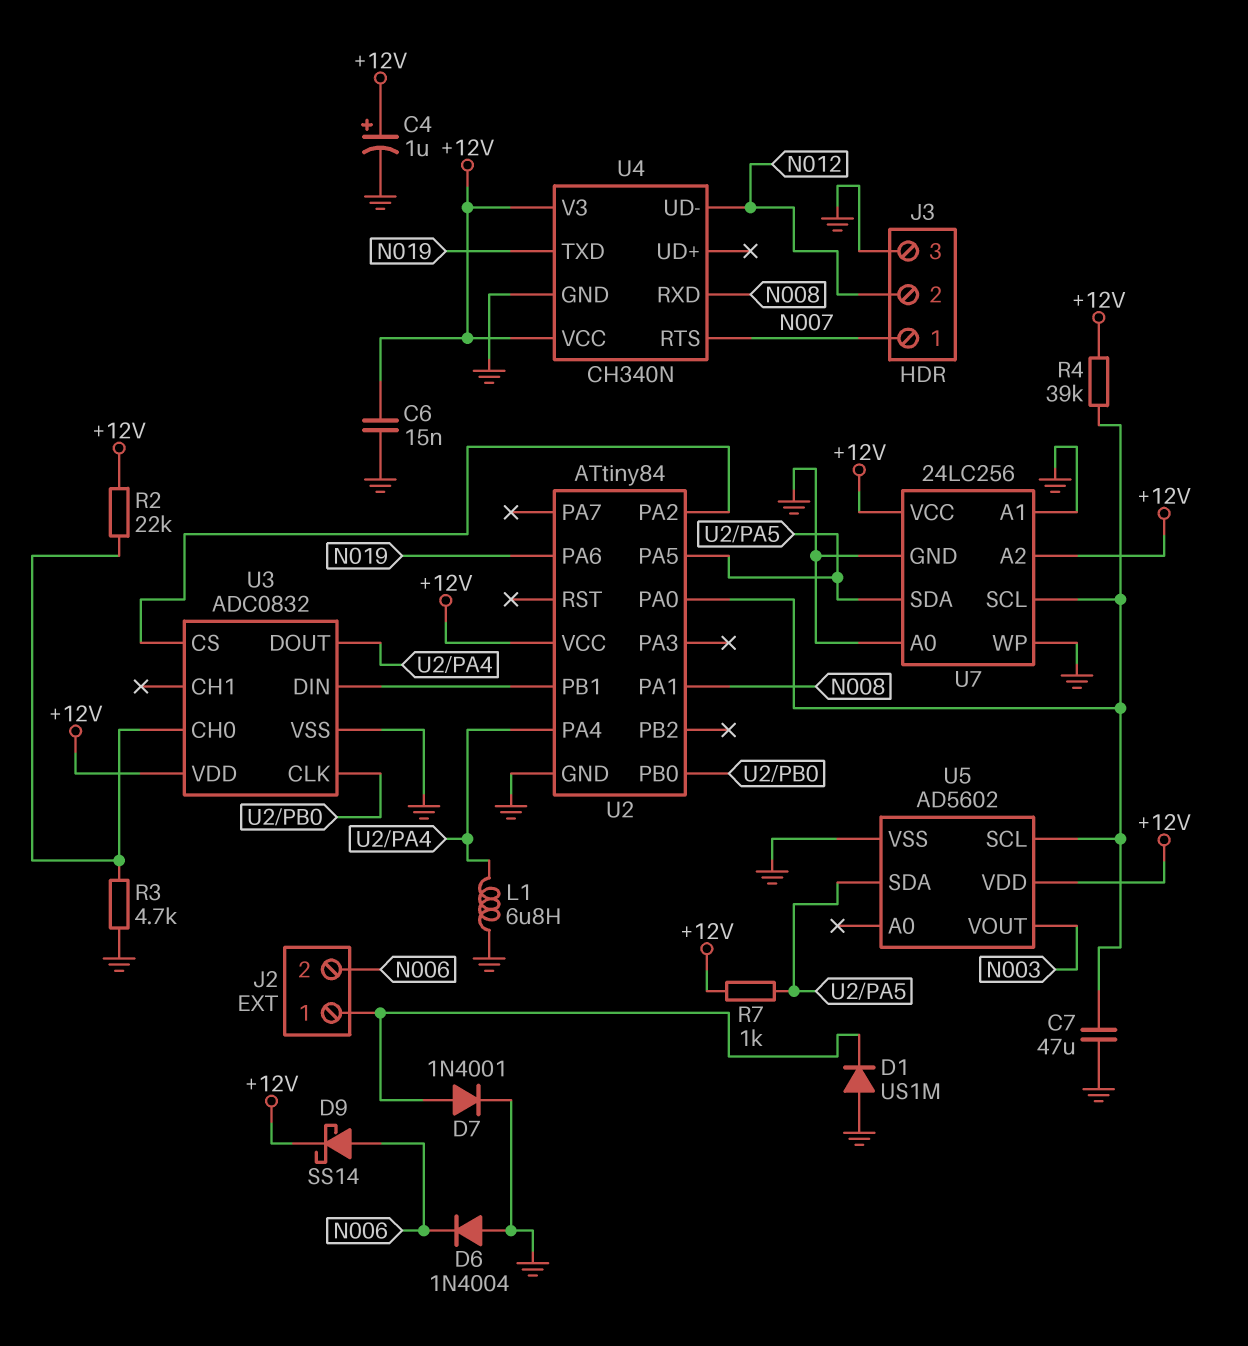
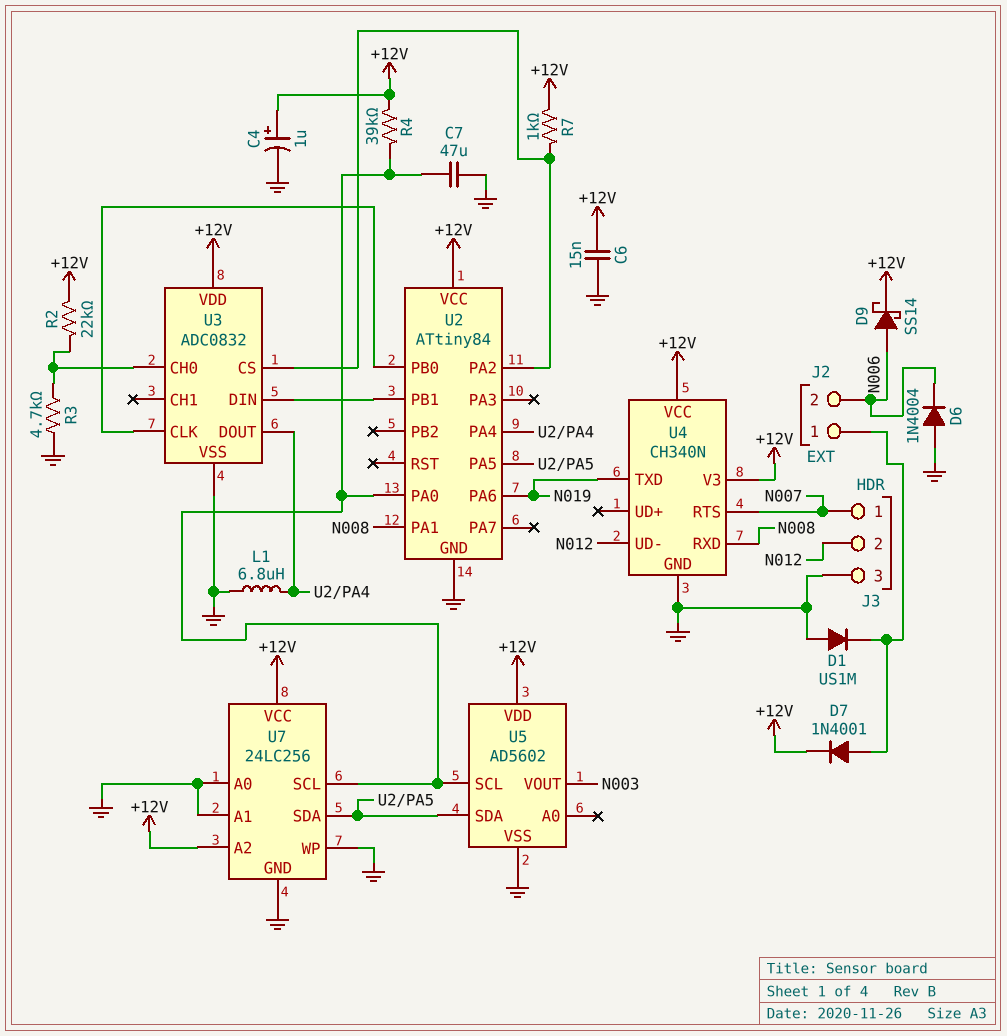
D7: diode 1N4001 (A J2/1, K GND) -> diode 1N4001 (A J2/1, K +12V)
R7: 1k (+12V, U2/PA5) -> 1k (+12V, U2/PA2)

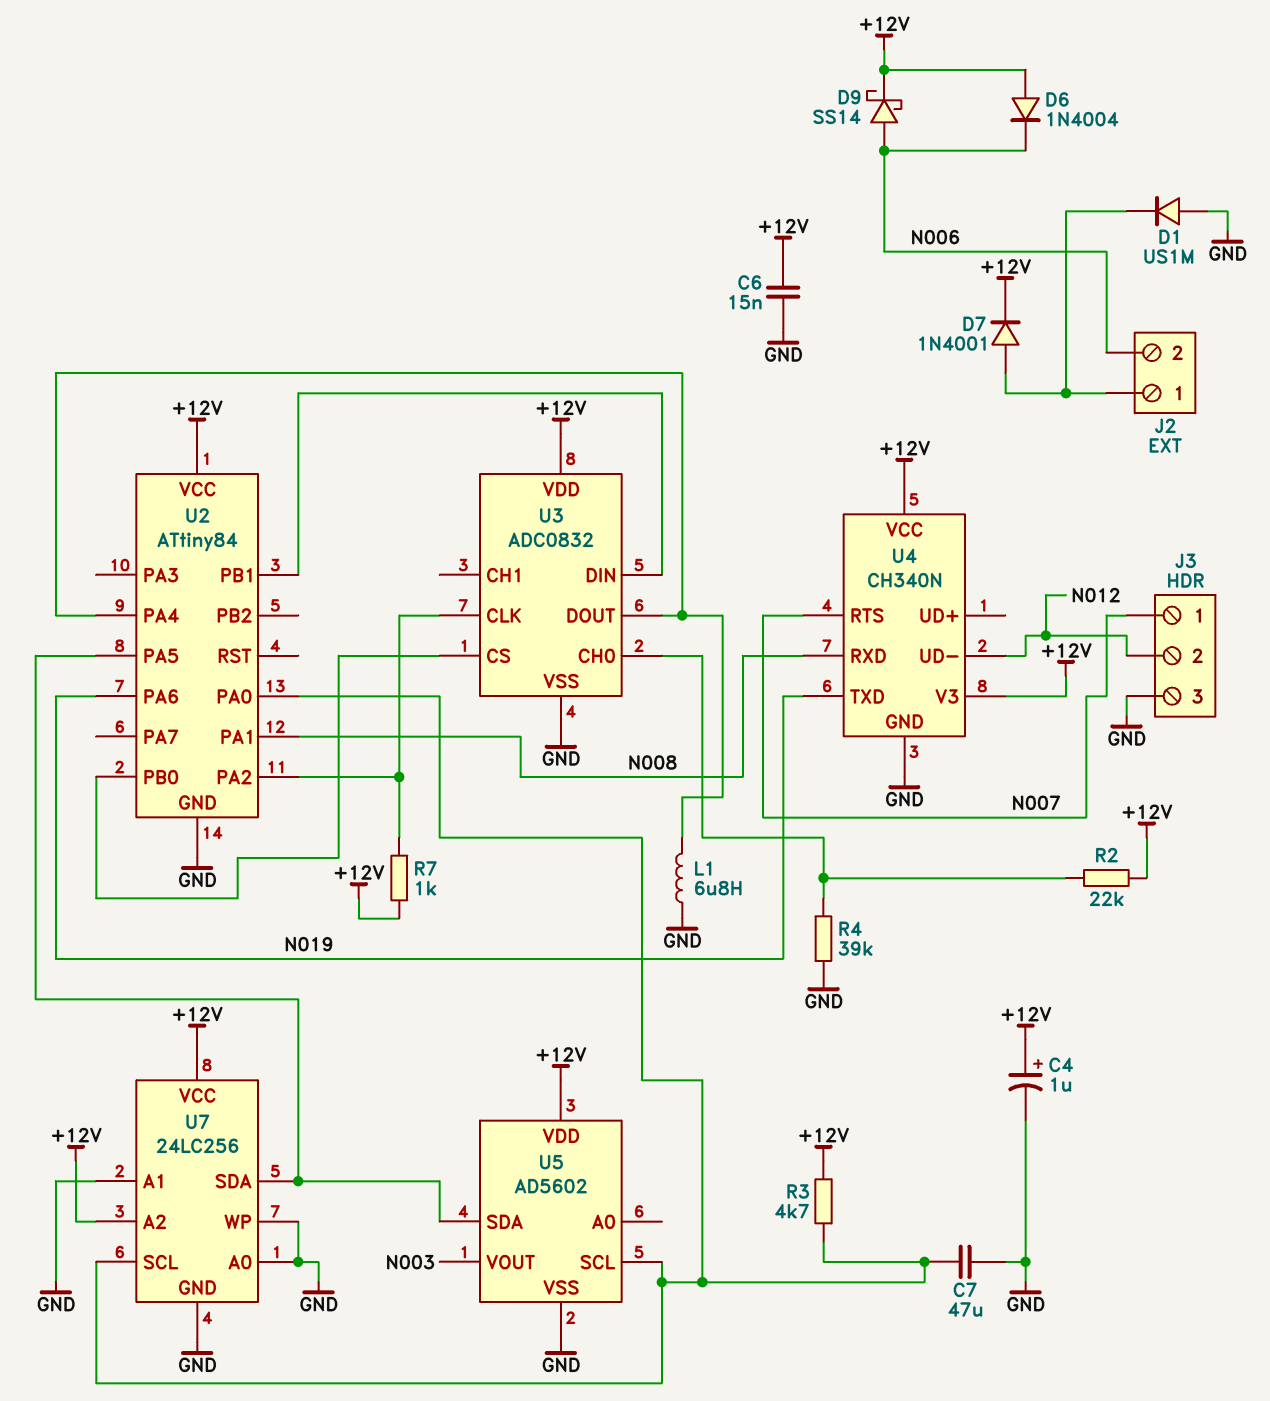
D6: diode 1N4004 (A GND, K N006) -> diode 1N4004 (A +12V, K N006)
R3: 4.7k (GND, U3/CH0) -> 4.7k (+12V, U2/PA0)
R4: 39k (+12V, U2/PA0) -> 39k (GND, U3/CH0)
U3 pin CLK: U2/PB0 -> U2/PA2
U3 pin CS: U2/PA2 -> U2/PB0

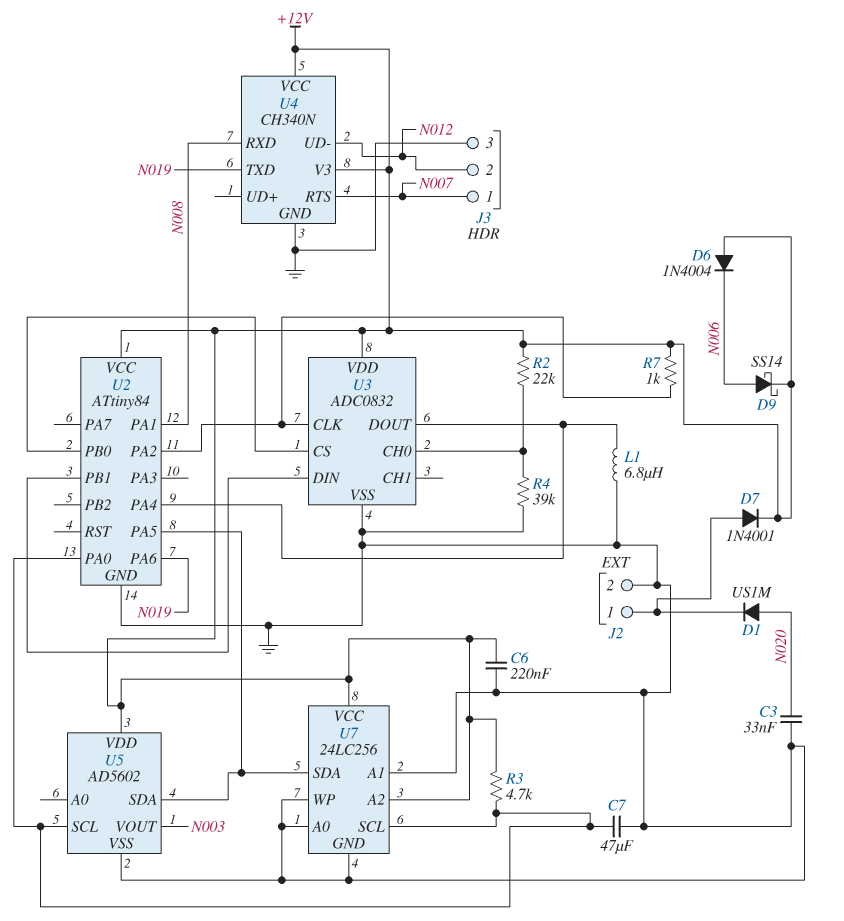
C3: none -> 33nF (GND, N020)
C4: 1uF (plus +12V, minus GND) -> none
C6: 15nF (+12V, GND) -> 220nF (+12V, GND)
D1: diode US1M (A GND, K J2/1) -> diode US1M (A N020, K J2/1)
J2 pin 2: N006 -> GND

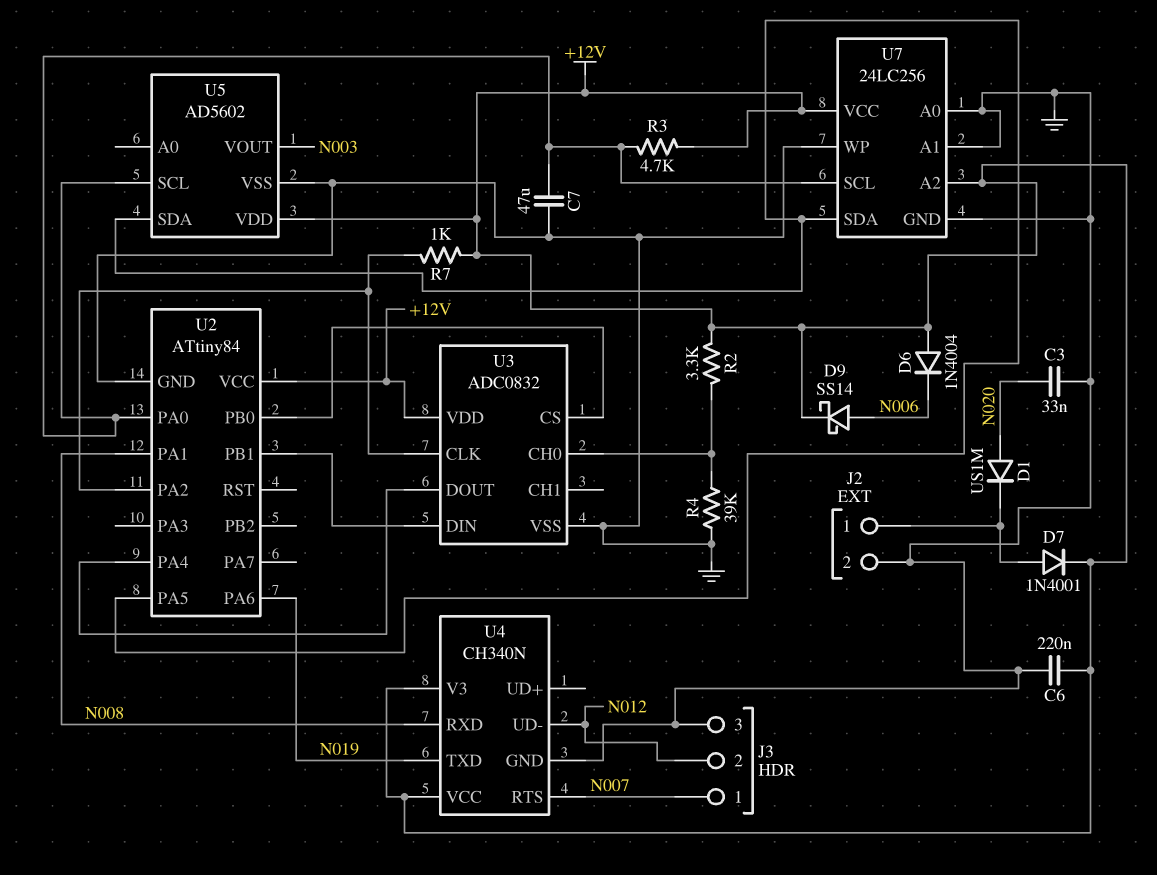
L1: 6.8uH (GND, U2/PA4) -> none
R2: 22k (+12V, U3/CH0) -> 3.3k (+12V, U3/CH0)

